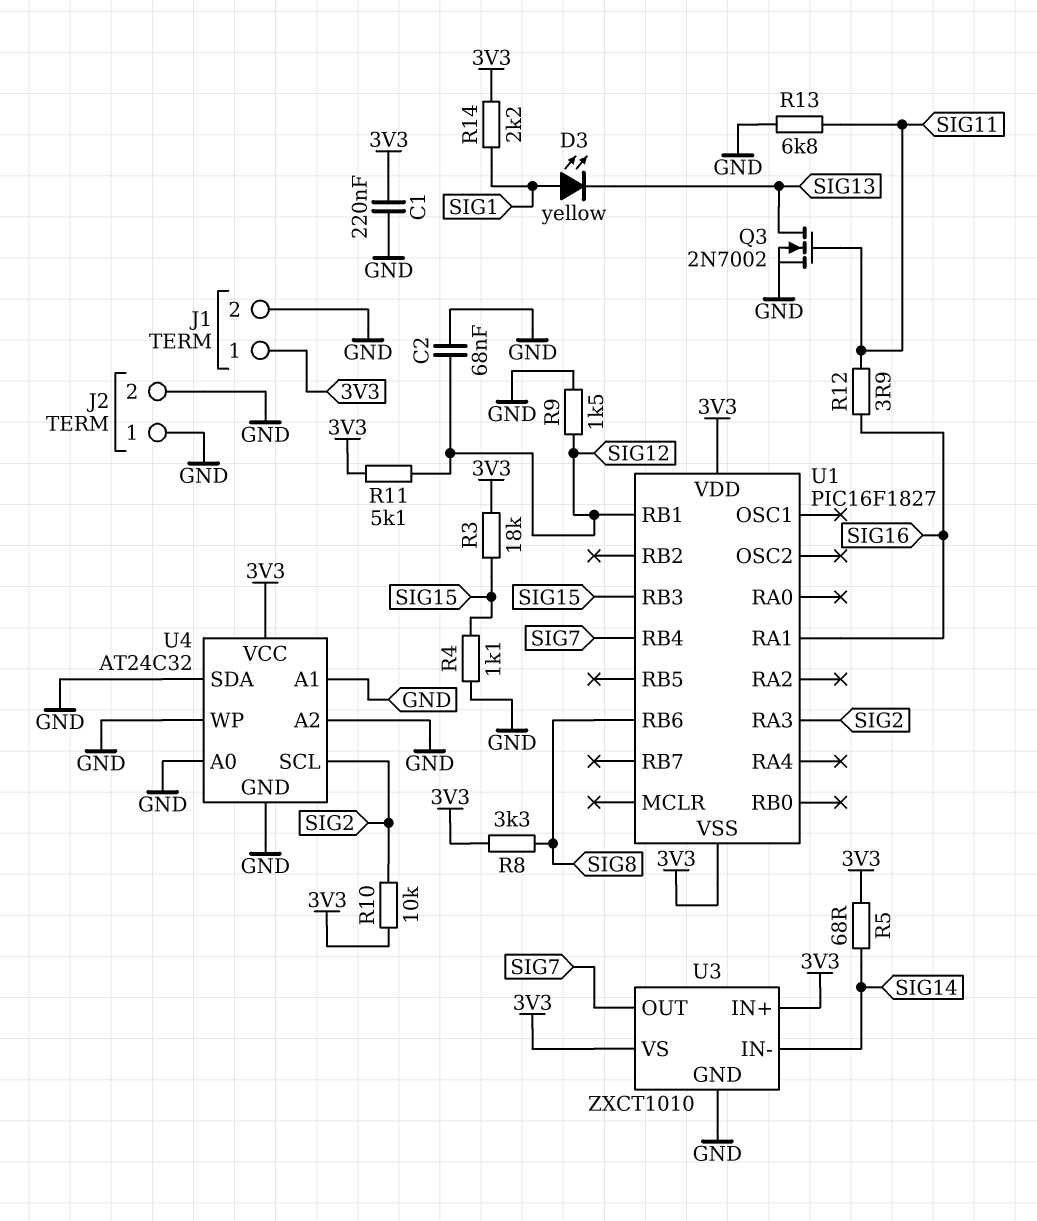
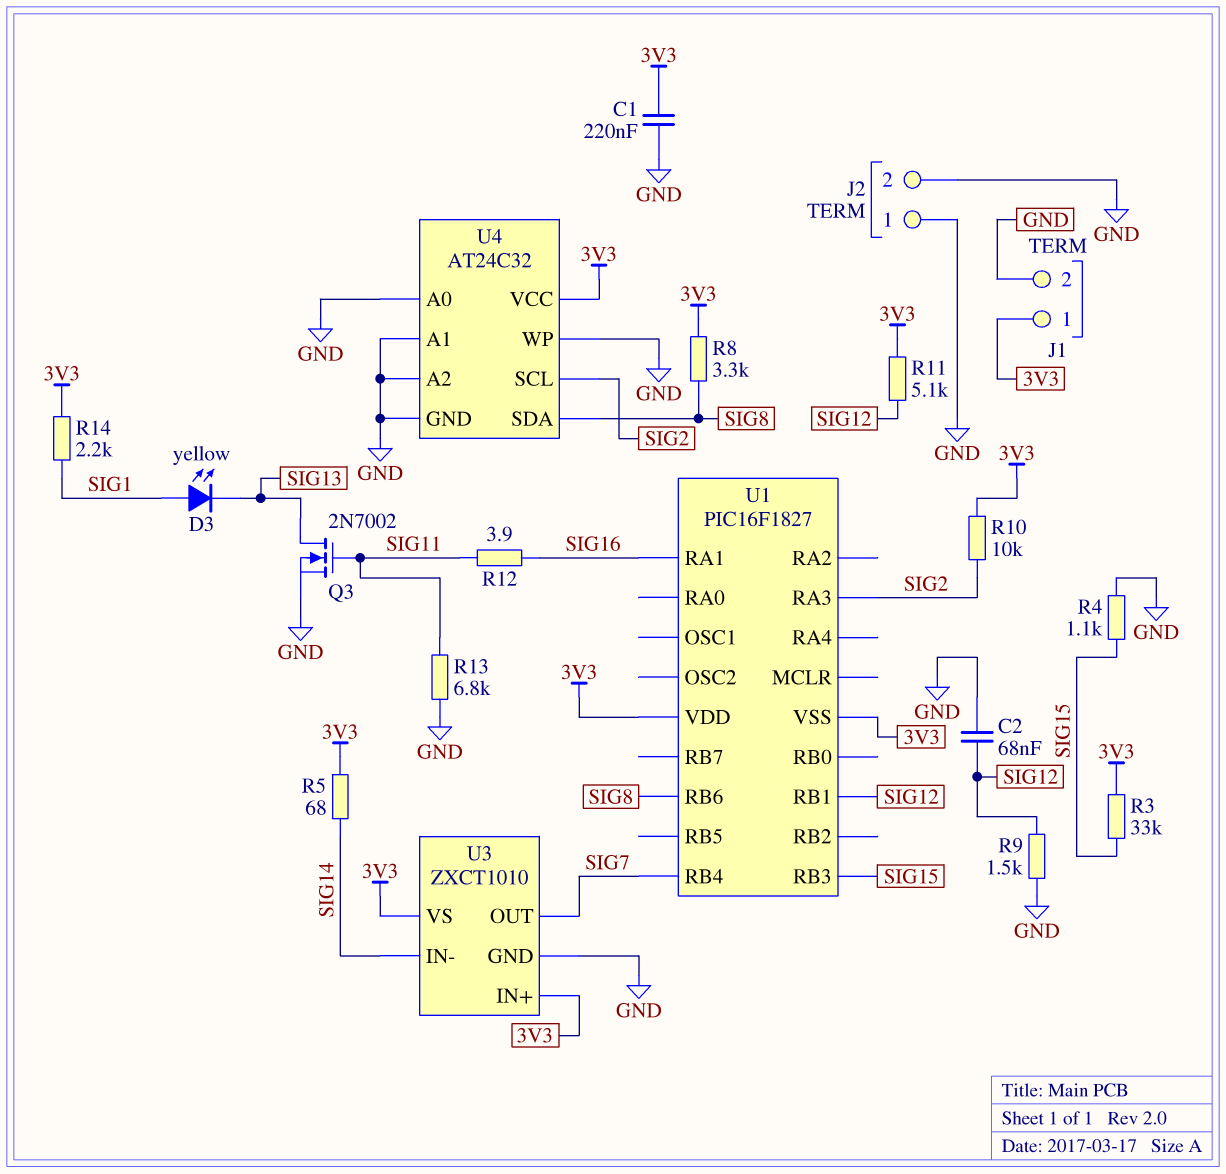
R3: 18k (3V3, SIG15) -> 33k (3V3, SIG15)
U4 pin SDA: GND -> SIG8

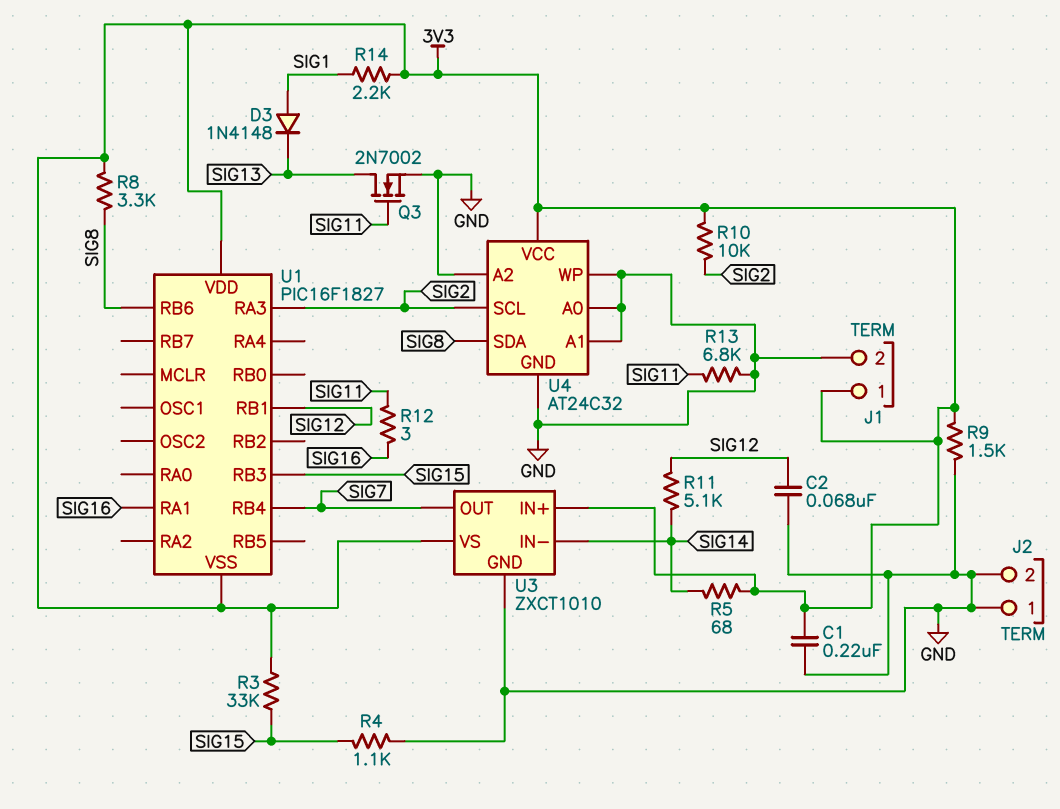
D3: LED yellow (A SIG1, K SIG13) -> diode 1N4148 (A SIG1, K SIG13)
R9: 1.5k (GND, SIG12) -> 1.5k (3V3, GND)
R11: 5.1k (3V3, SIG12) -> 5.1k (SIG12, SIG14)
R12: 3.9 (SIG11, SIG16) -> 3 (SIG11, SIG16)

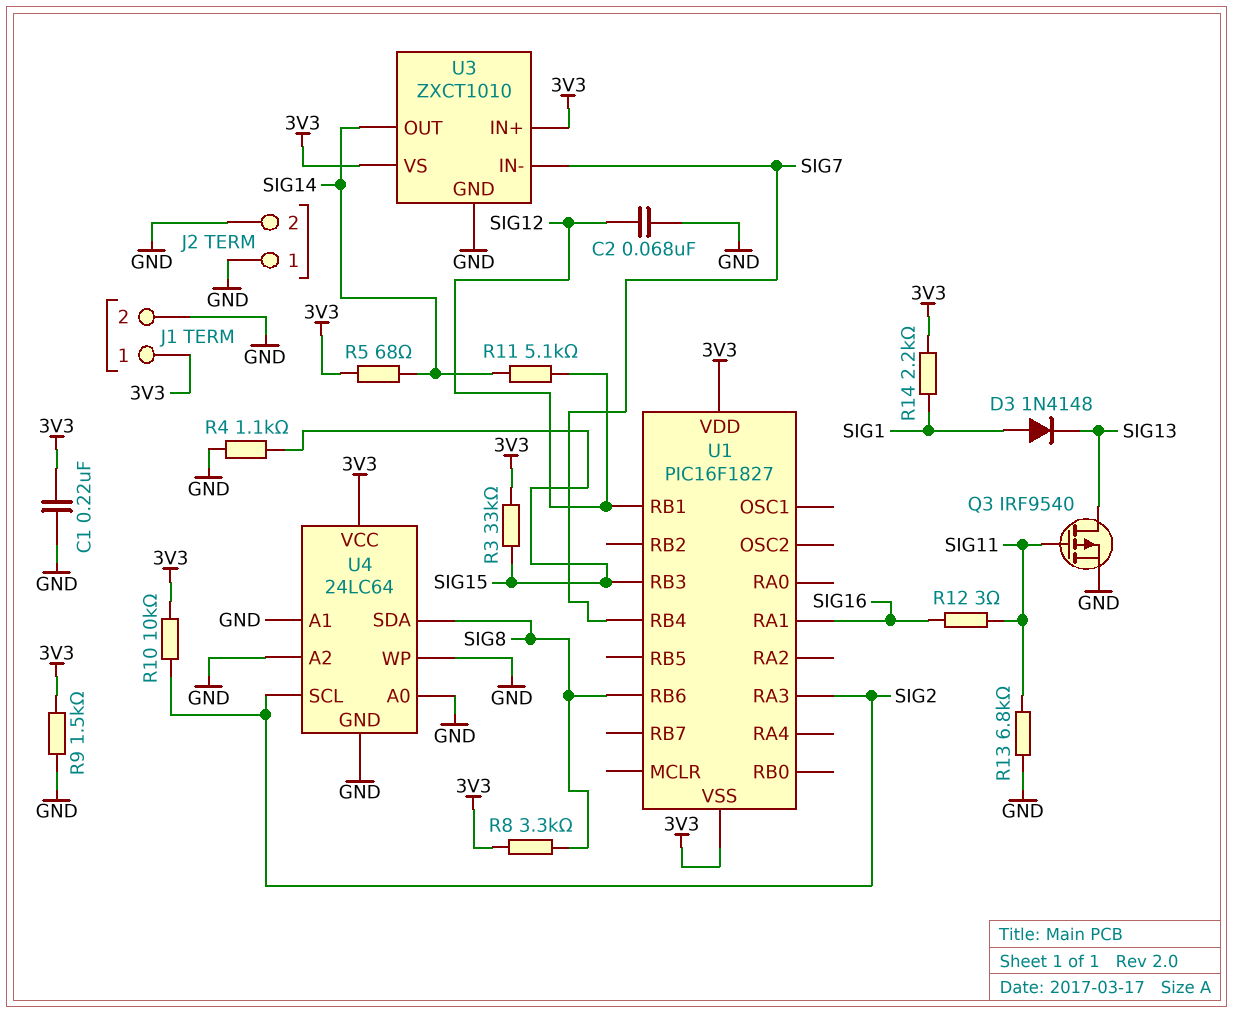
Q3: NMOS 2N7002 (G SIG11, D SIG13, S GND) -> PMOS IRF9540 (G SIG11, D SIG13, S GND)
U3 pin IN-: SIG14 -> SIG7
U3 pin OUT: SIG7 -> SIG14
U4: AT24C32 -> 24LC64

